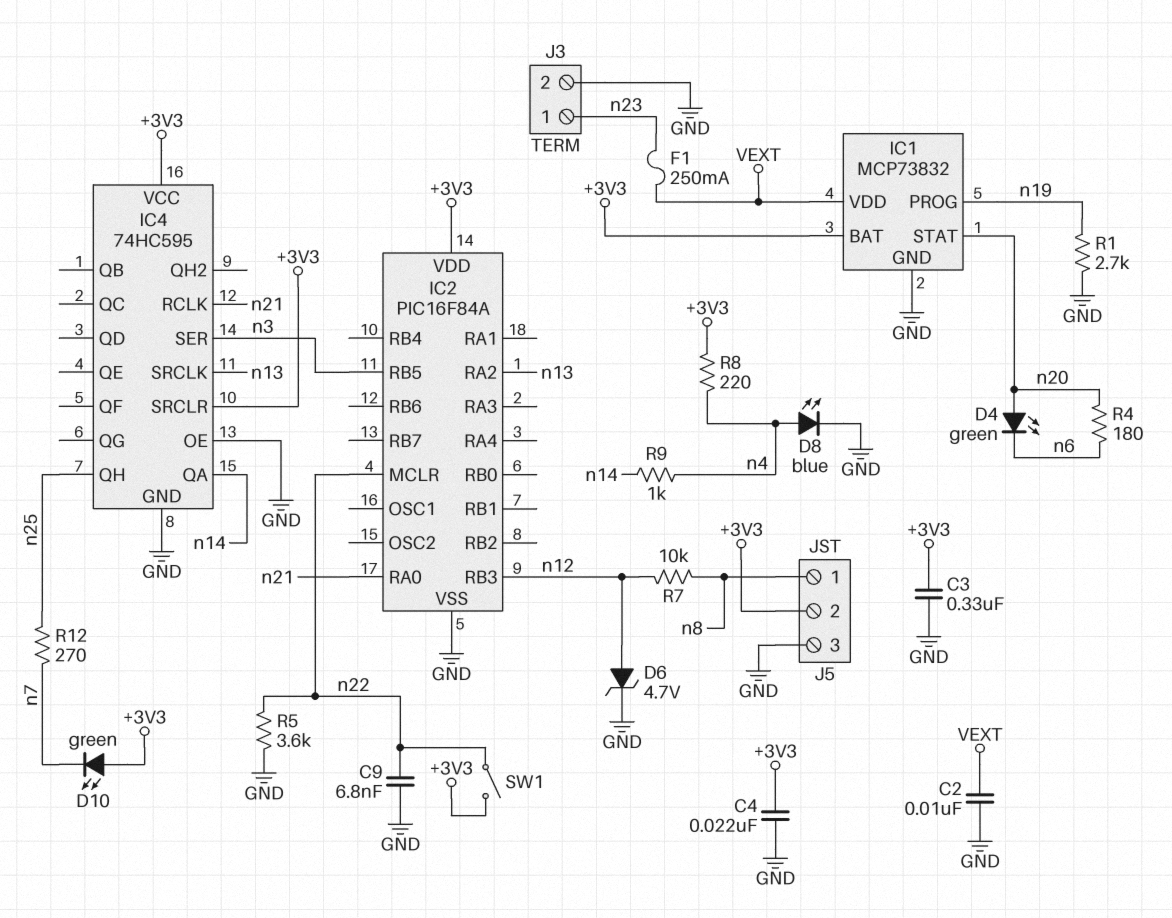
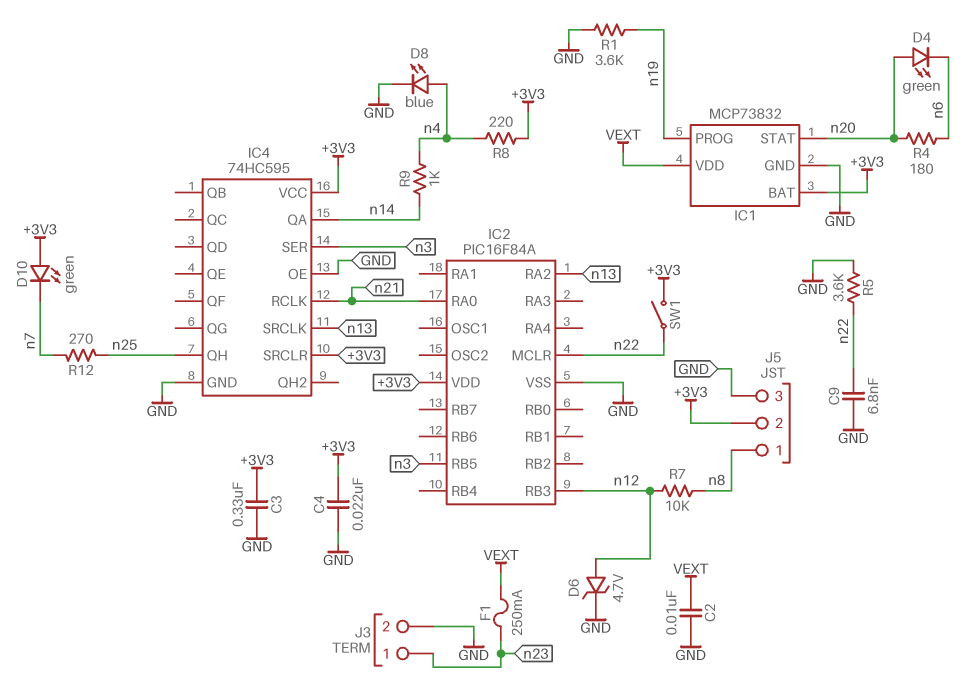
R1: 2.7k (GND, n19) -> 3.6k (GND, n19)

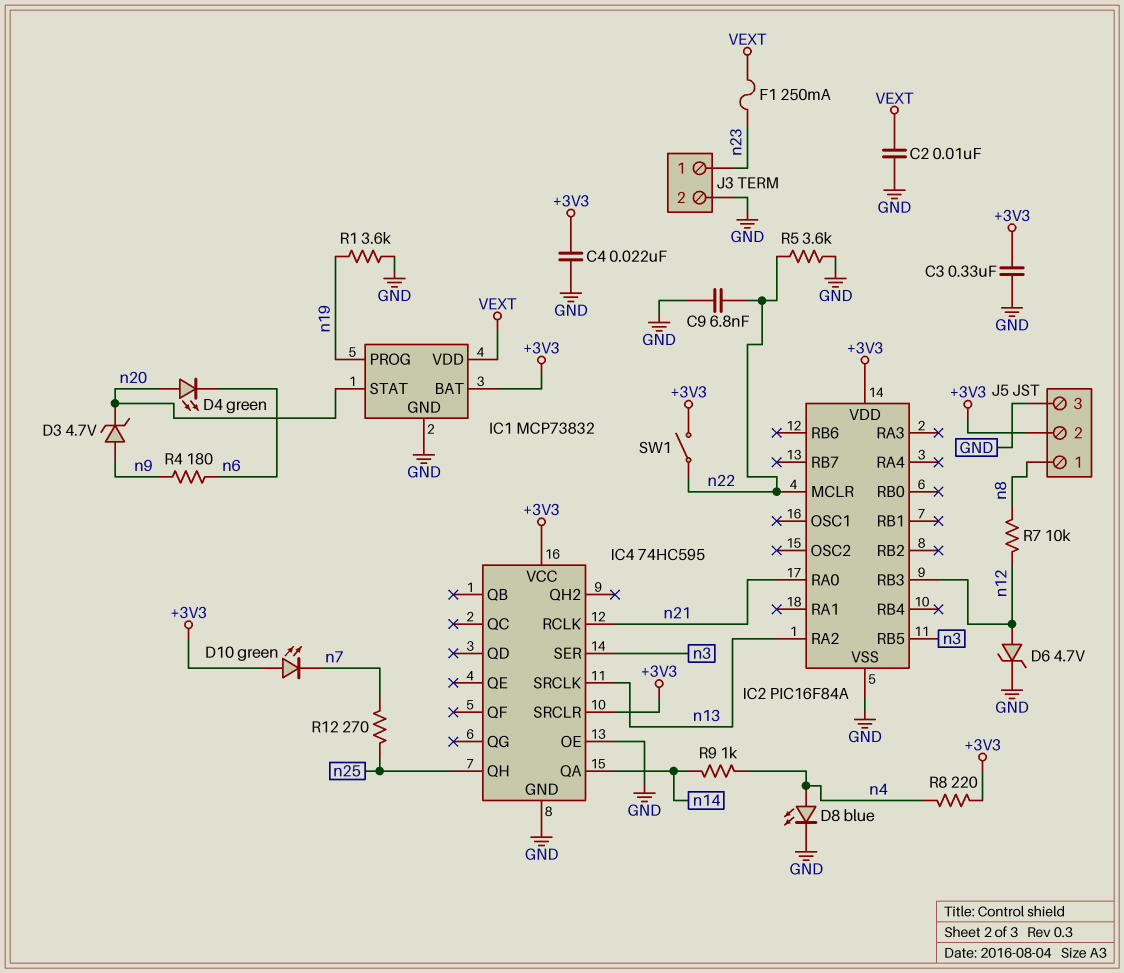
D3: none -> zener 4.7V (A n9, K n20)
R4: 180 (n6, n20) -> 180 (n6, n9)

